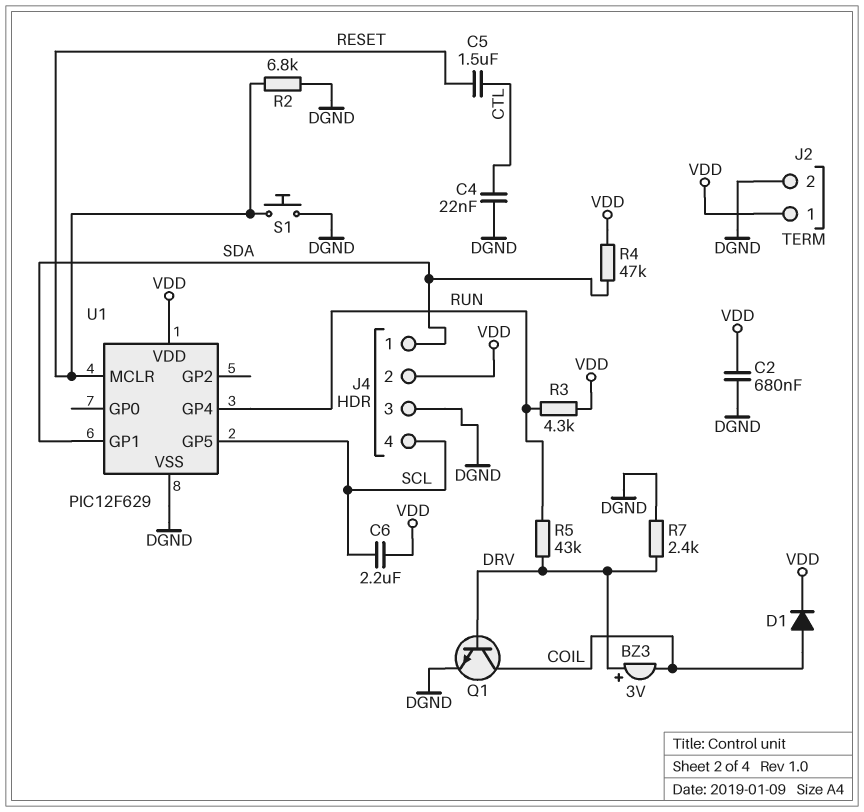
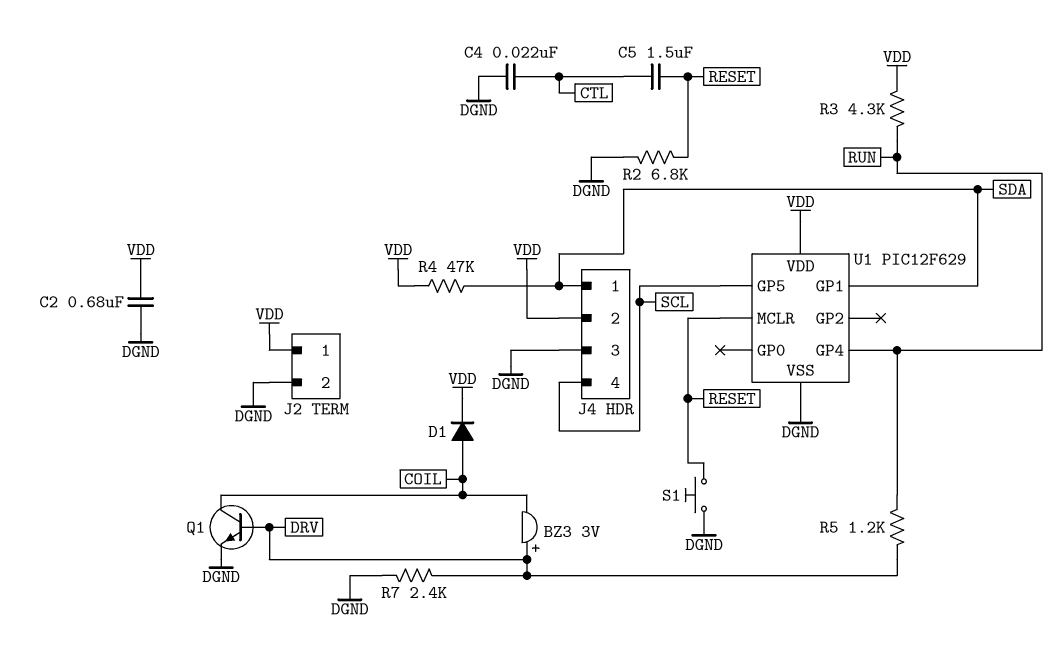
C6: 2.2uF (SCL, VDD) -> none
R5: 43k (DRV, RUN) -> 1.2k (DRV, RUN)

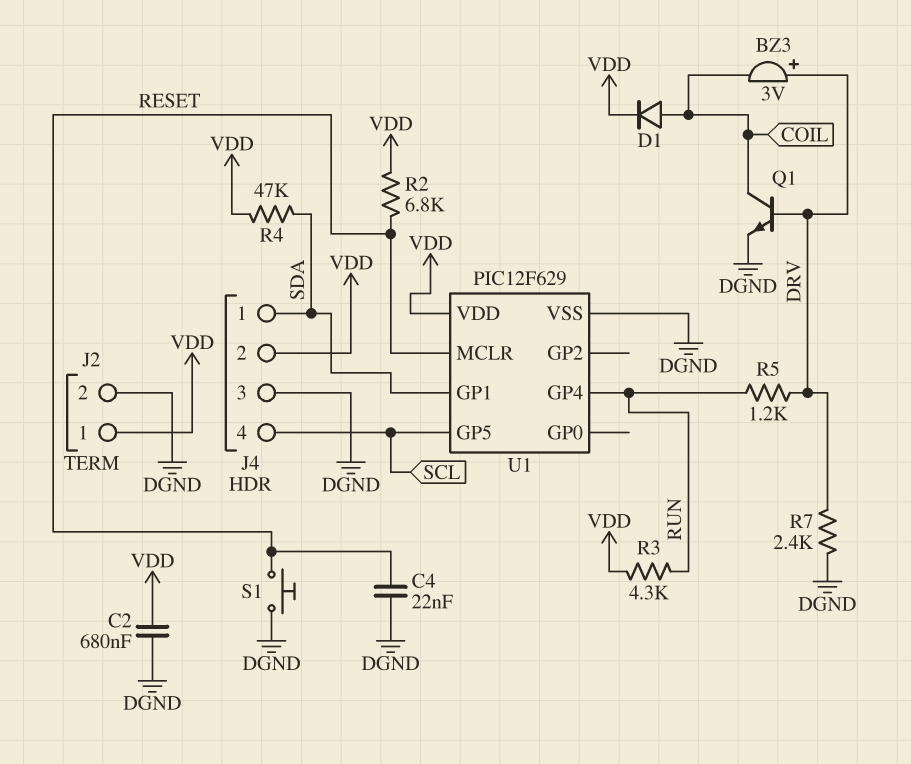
C4: 22nF (CTL, DGND) -> 22nF (DGND, RESET)
C5: 1.5uF (CTL, RESET) -> none
R2: 6.8k (DGND, RESET) -> 6.8k (RESET, VDD)

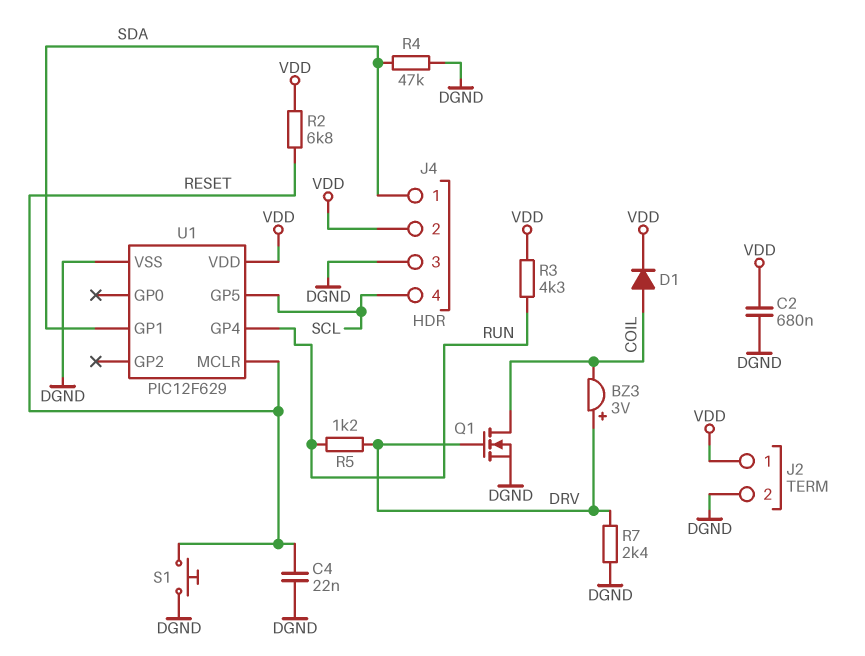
Q1: NPN (B DRV, C COIL, E DGND) -> NMOS (G DRV, D COIL, S DGND)
R4: 47k (SDA, VDD) -> 47k (DGND, SDA)

